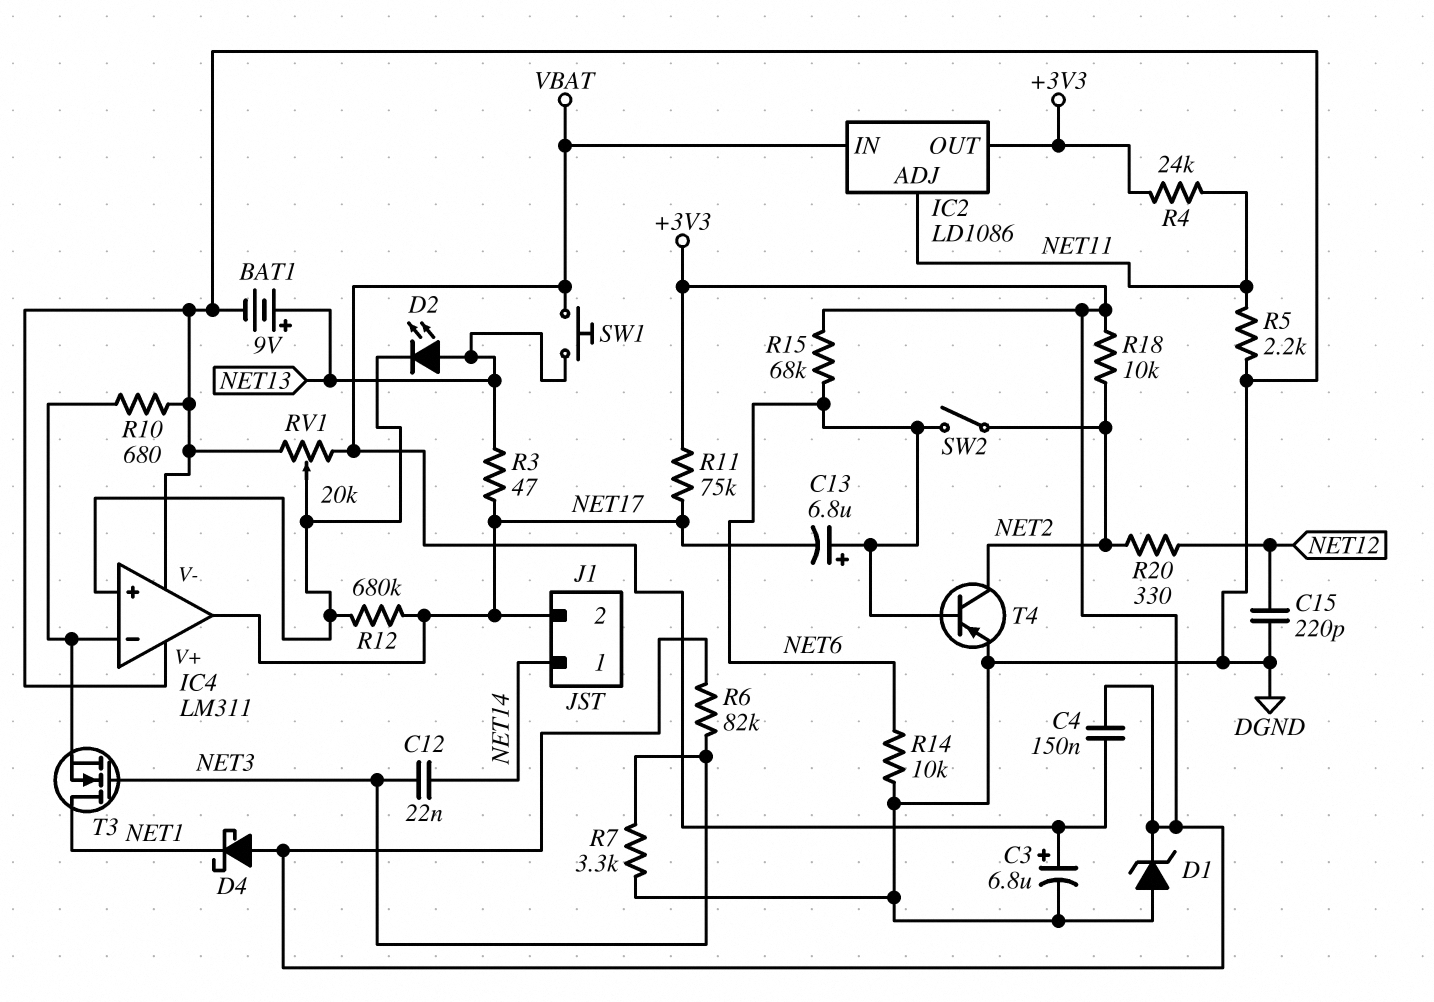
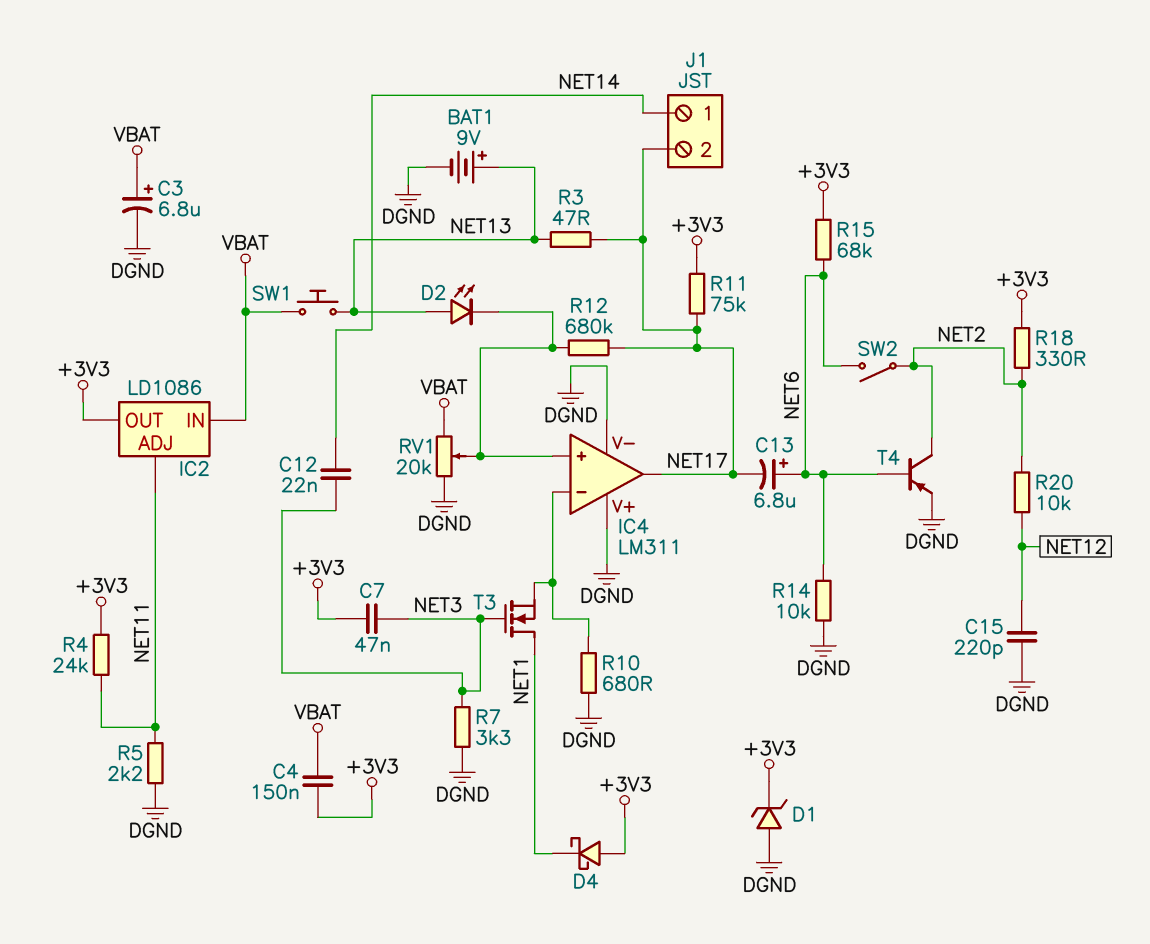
C7: none -> 47nF (+3V3, NET3)
R6: 82k (+3V3, NET3) -> none
R18: 10k (+3V3, NET2) -> 330 (+3V3, NET2)
R20: 330 (NET2, NET12) -> 10k (NET2, NET12)

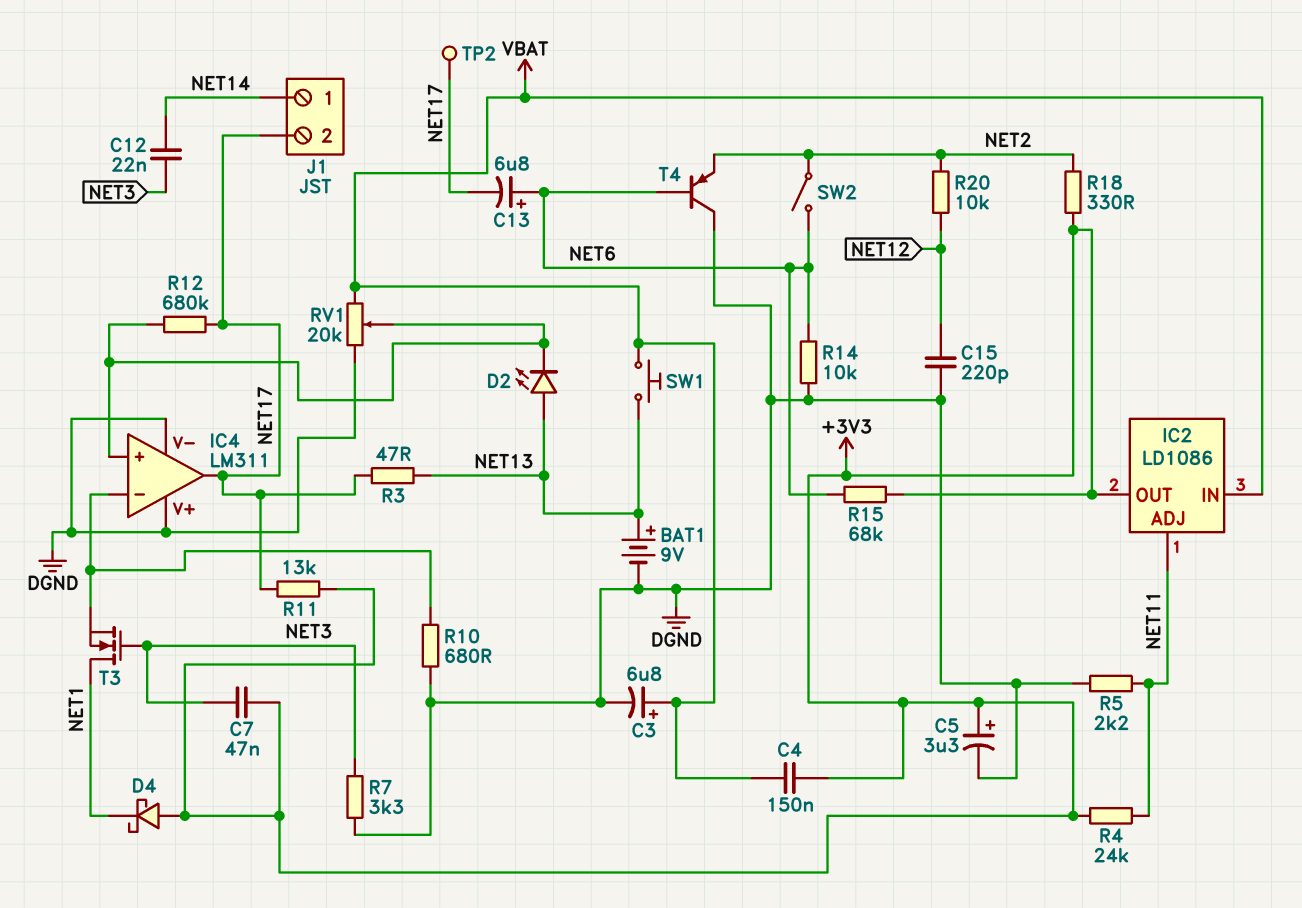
C5: none -> 3.3uF (plus +3V3, minus DGND)
D1: zener (A DGND, K +3V3) -> none
R11: 75k (+3V3, NET17) -> 13k (+3V3, NET17)
T4: PNP (B NET6, C NET2, E DGND) -> PNP (B NET6, C DGND, E NET2)
TP2: none -> test point (NET17)

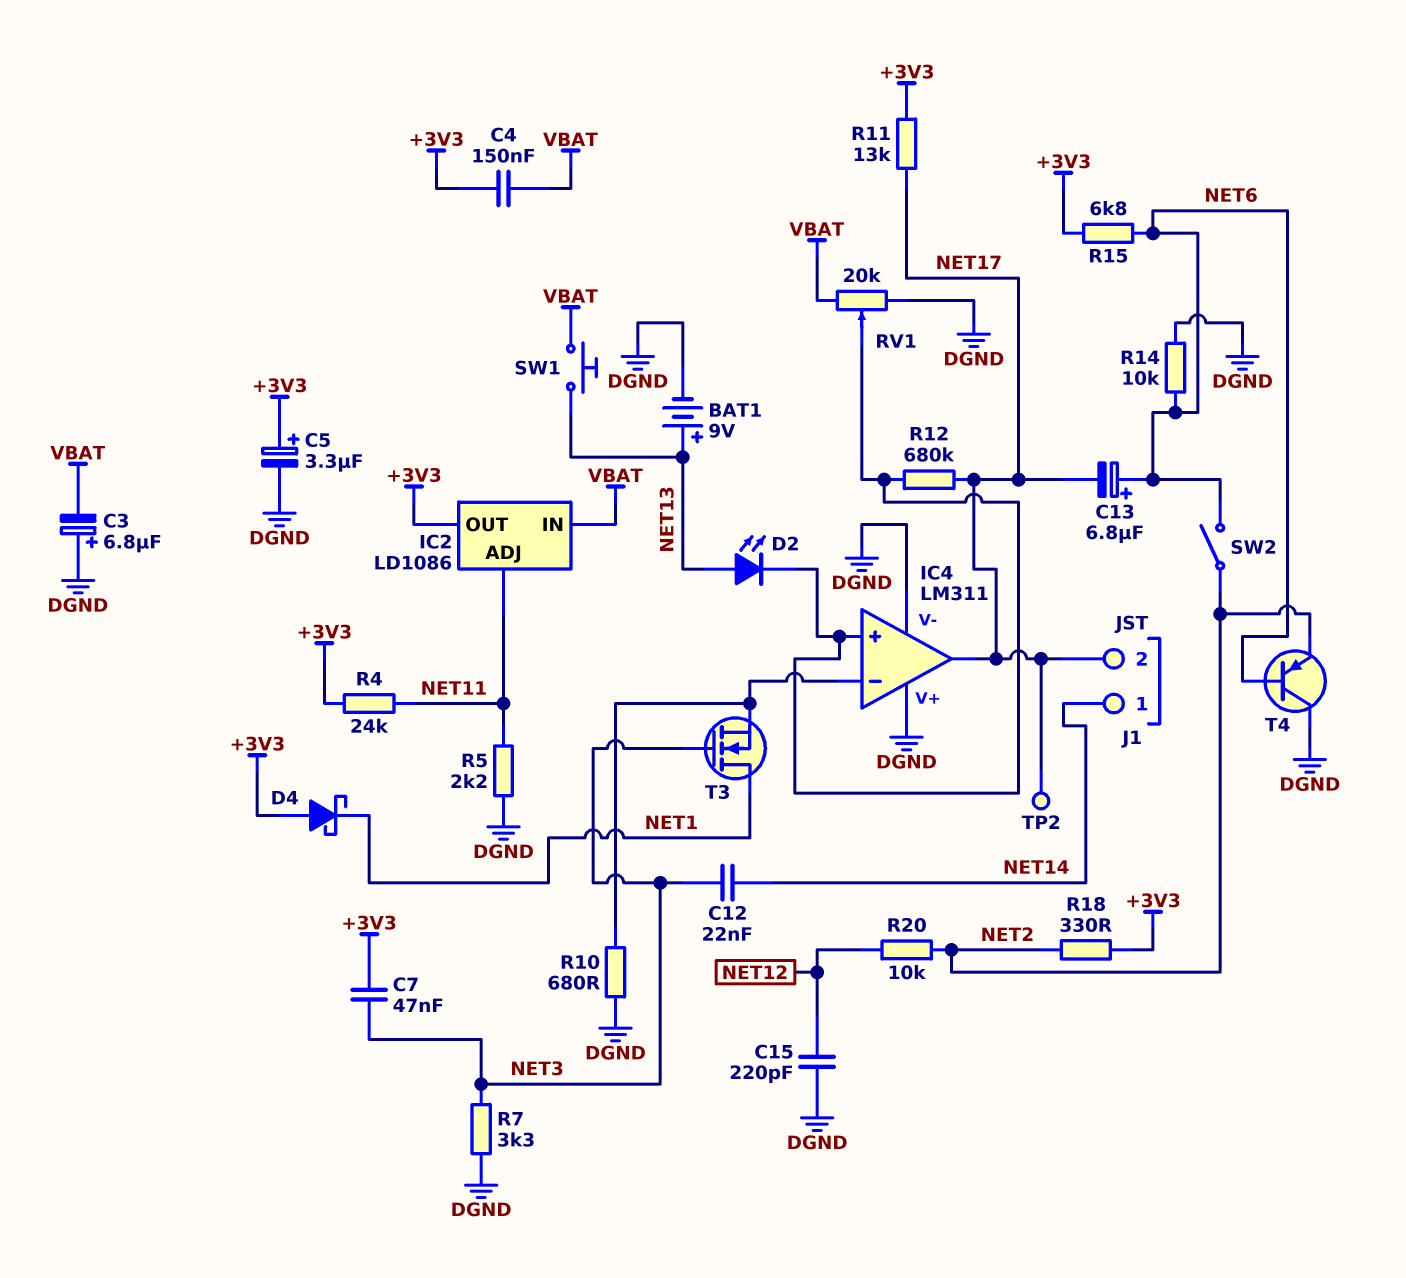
C3: 6.8uF (plus VBAT, minus DGND) -> 6.8uF (plus DGND, minus VBAT)
R3: 47 (NET13, NET17) -> none
R15: 68k (+3V3, NET6) -> 6.8k (+3V3, NET6)

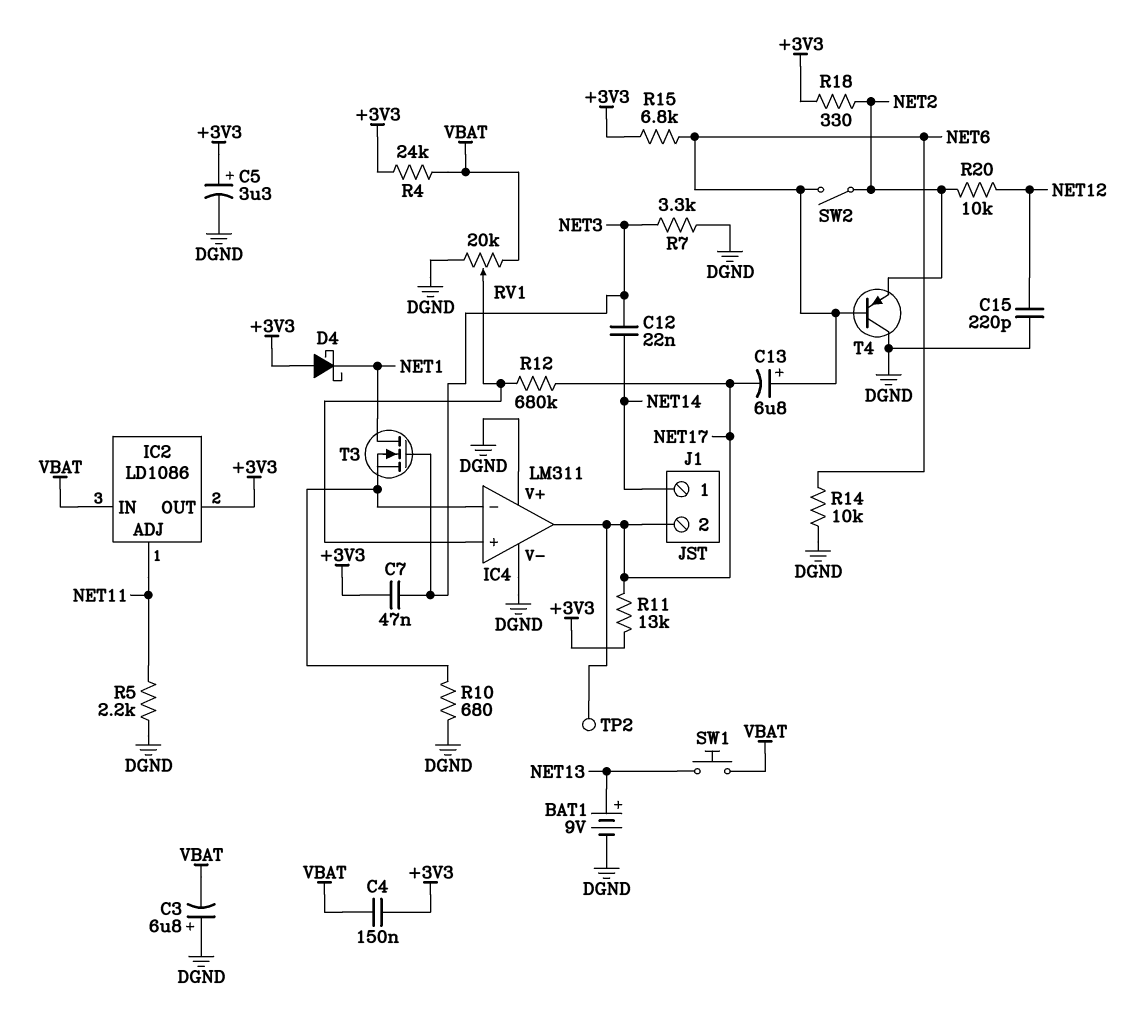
D2: LED (A NET13, K IC4/in+) -> none
R4: 24k (+3V3, NET11) -> 24k (+3V3, VBAT)

